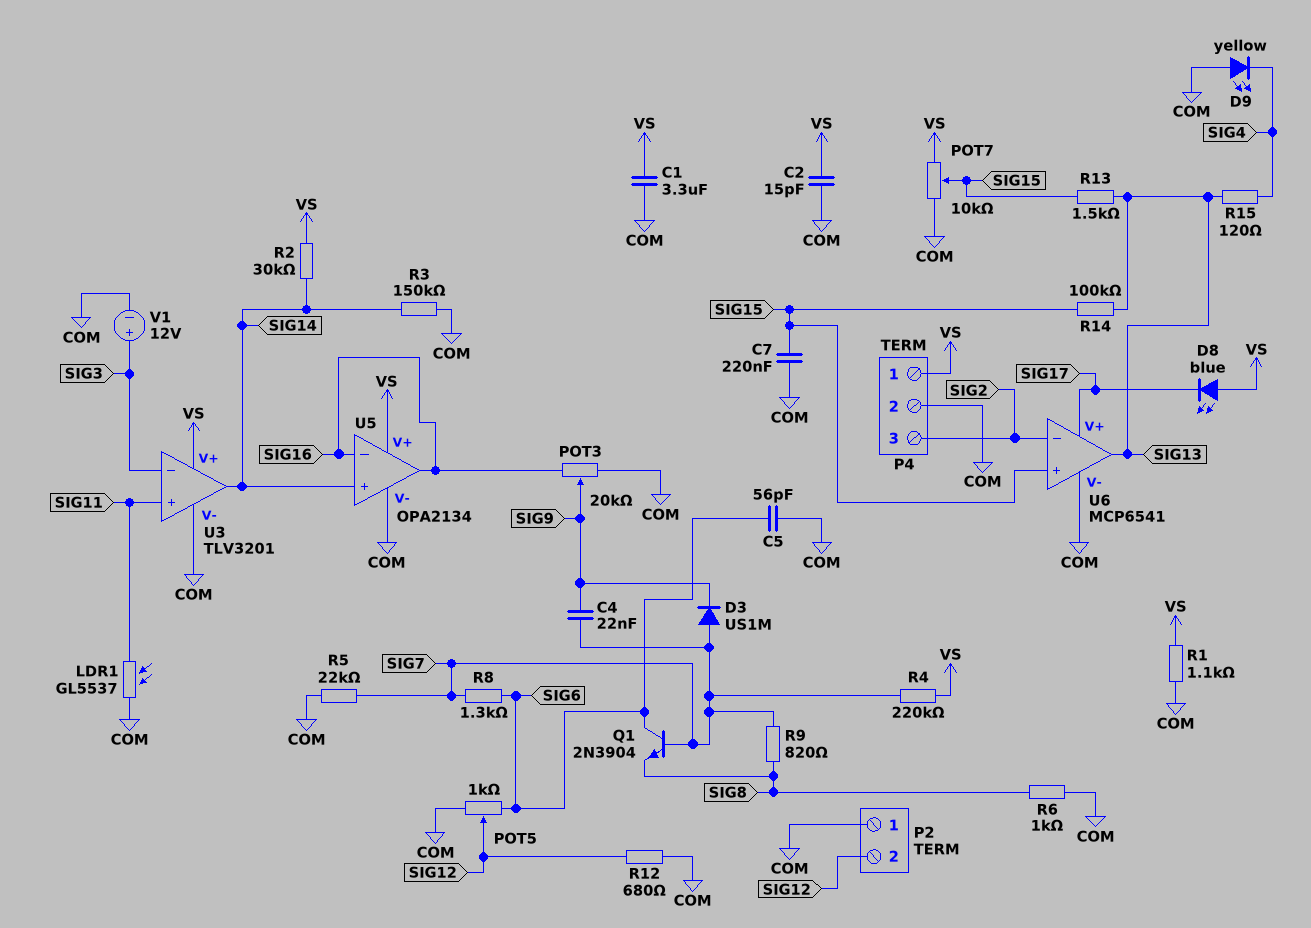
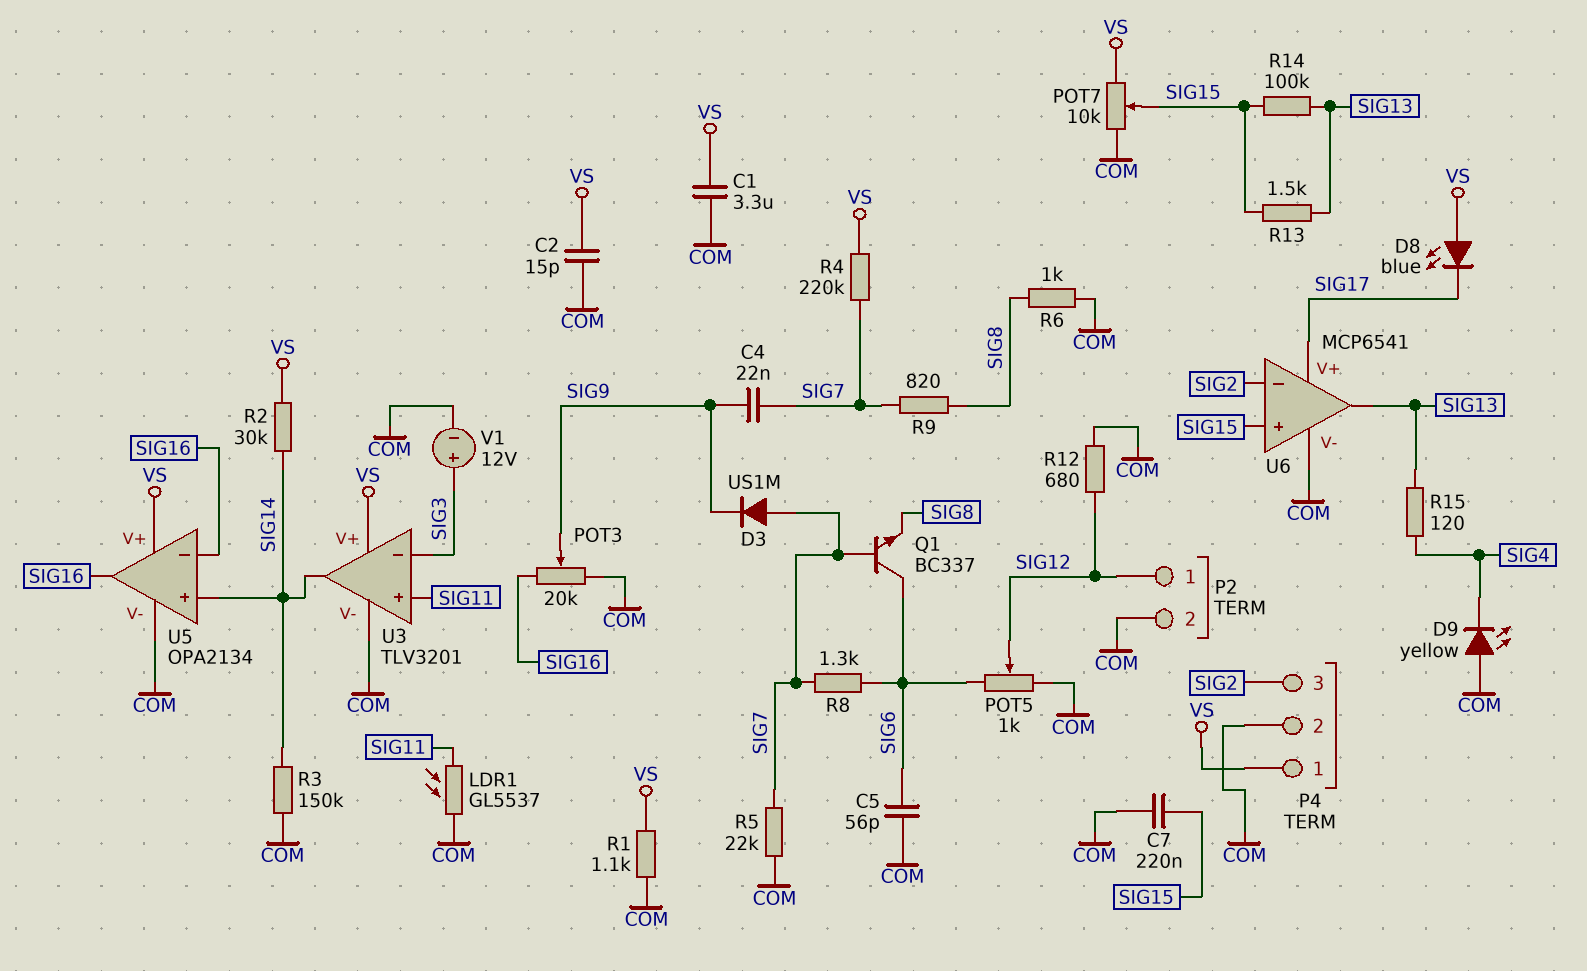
P2 pin 1: COM -> SIG12
P2 pin 2: SIG12 -> COM
Q1: NPN 2N3904 (B SIG7, C SIG6, E SIG8) -> NPN BC337 (B SIG7, C SIG6, E SIG8)

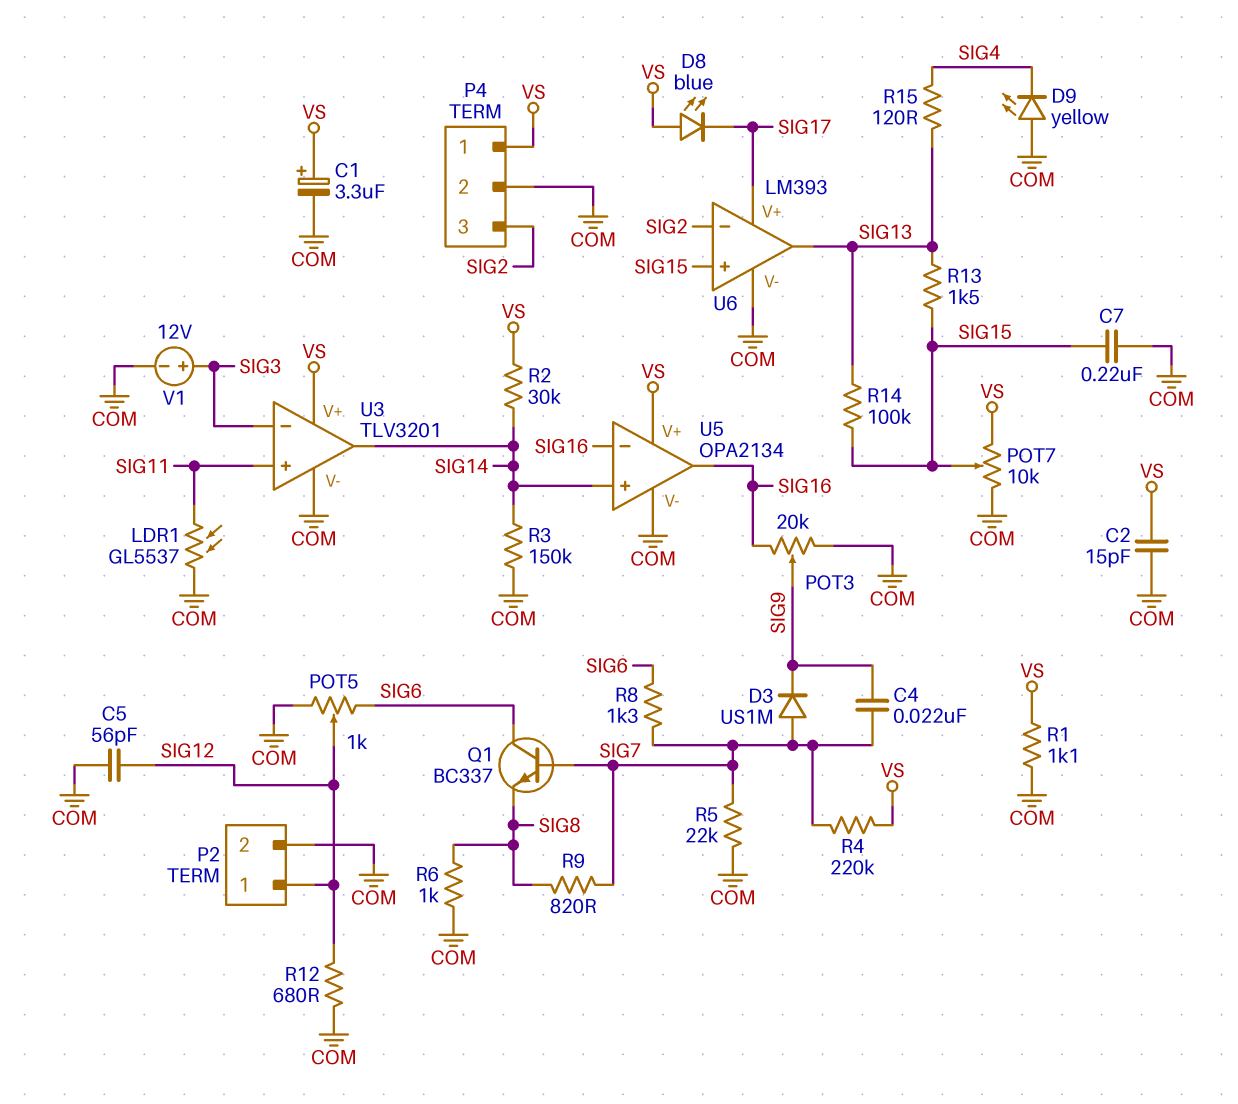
C1: 3.3uF (COM, VS) -> 3.3uF (plus VS, minus COM)
C5: 56pF (COM, SIG6) -> 56pF (COM, SIG12)
U6: MCP6541 -> LM393

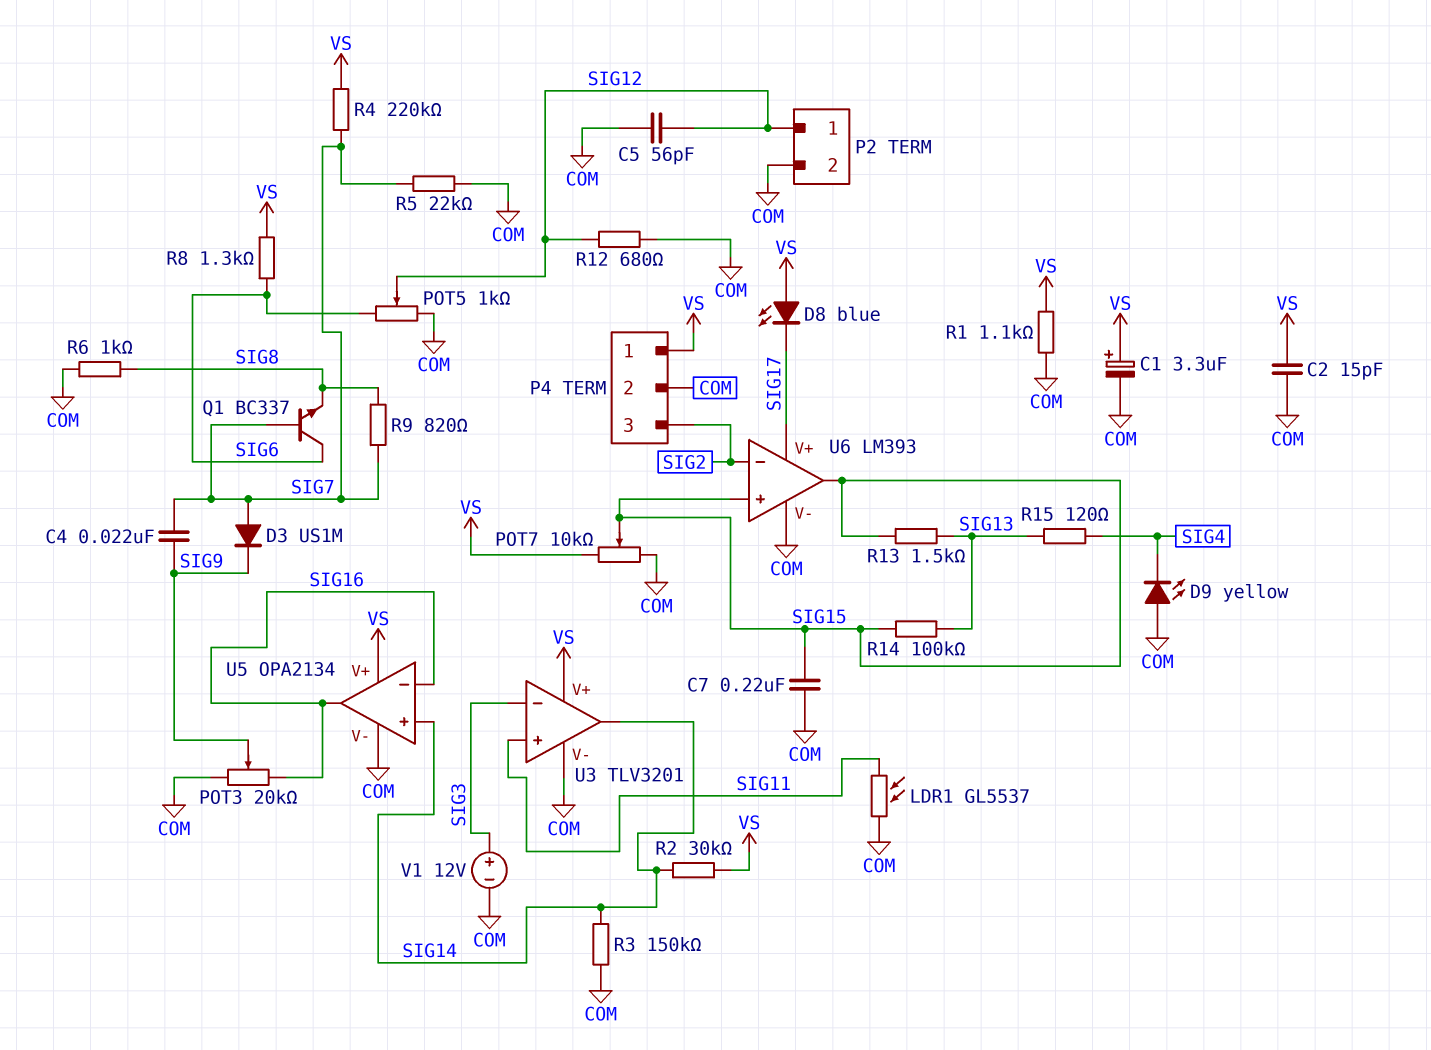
R8: 1.3k (SIG6, SIG7) -> 1.3k (SIG6, VS)
U6 pin out: SIG13 -> SIG15

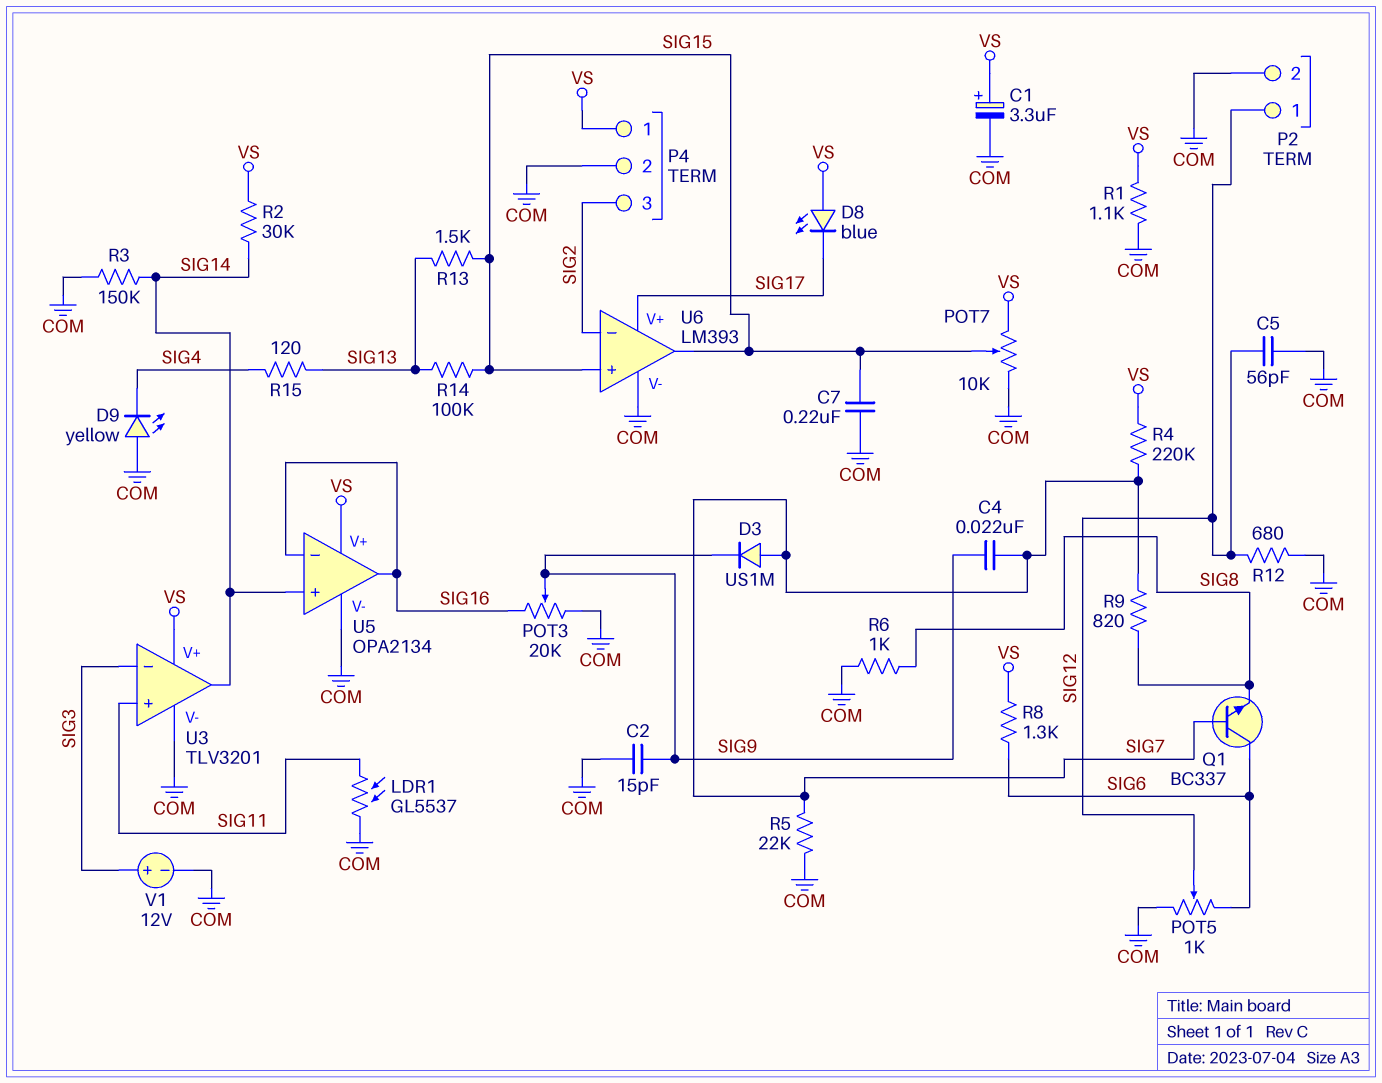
C2: 15pF (COM, VS) -> 15pF (COM, SIG9)

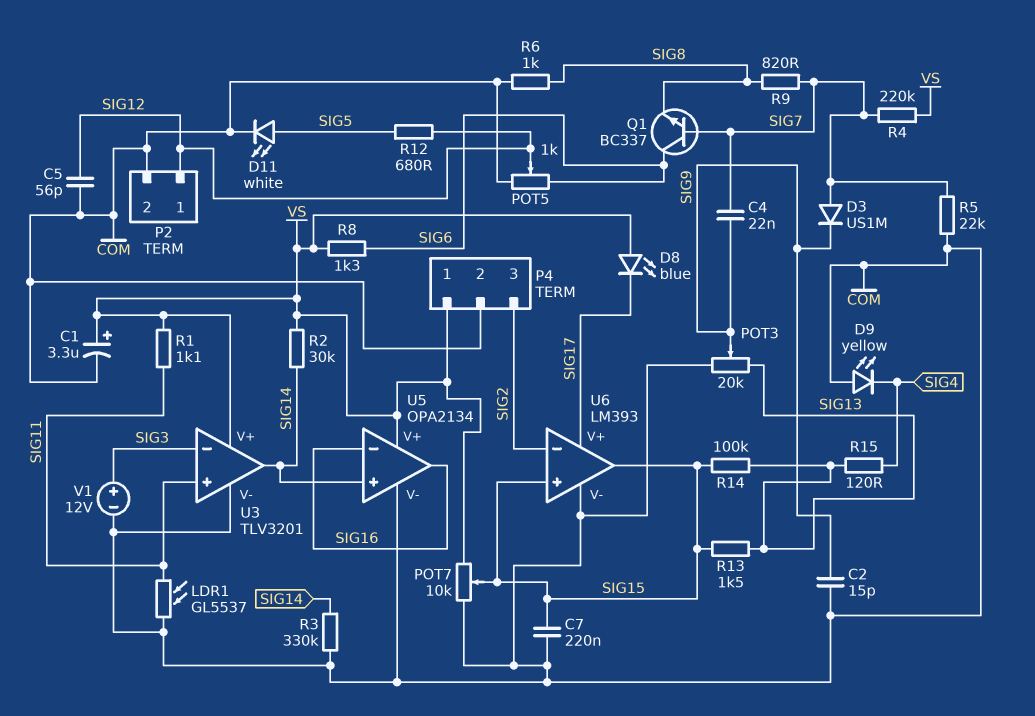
D11: none -> LED white (A SIG5, K COM)
POT3: 20k (COM, SIG16, wiper SIG9) -> 20k (COM, SIG13, wiper SIG9)
R1: 1.1k (COM, VS) -> 1.1k (SIG11, VS)
R3: 150k (COM, SIG14) -> 330k (COM, SIG14)
R12: 680 (COM, SIG12) -> 680 (SIG5, SIG12)

